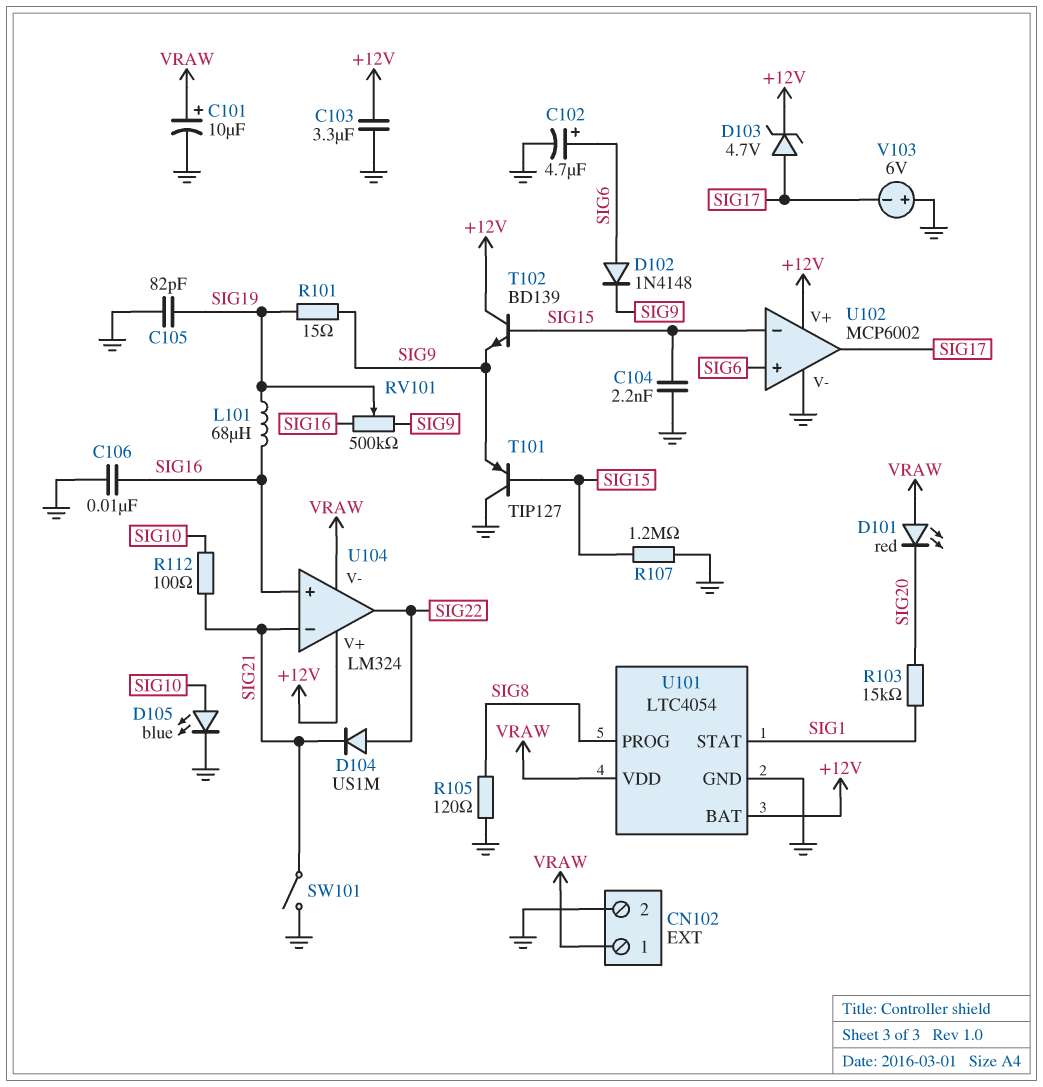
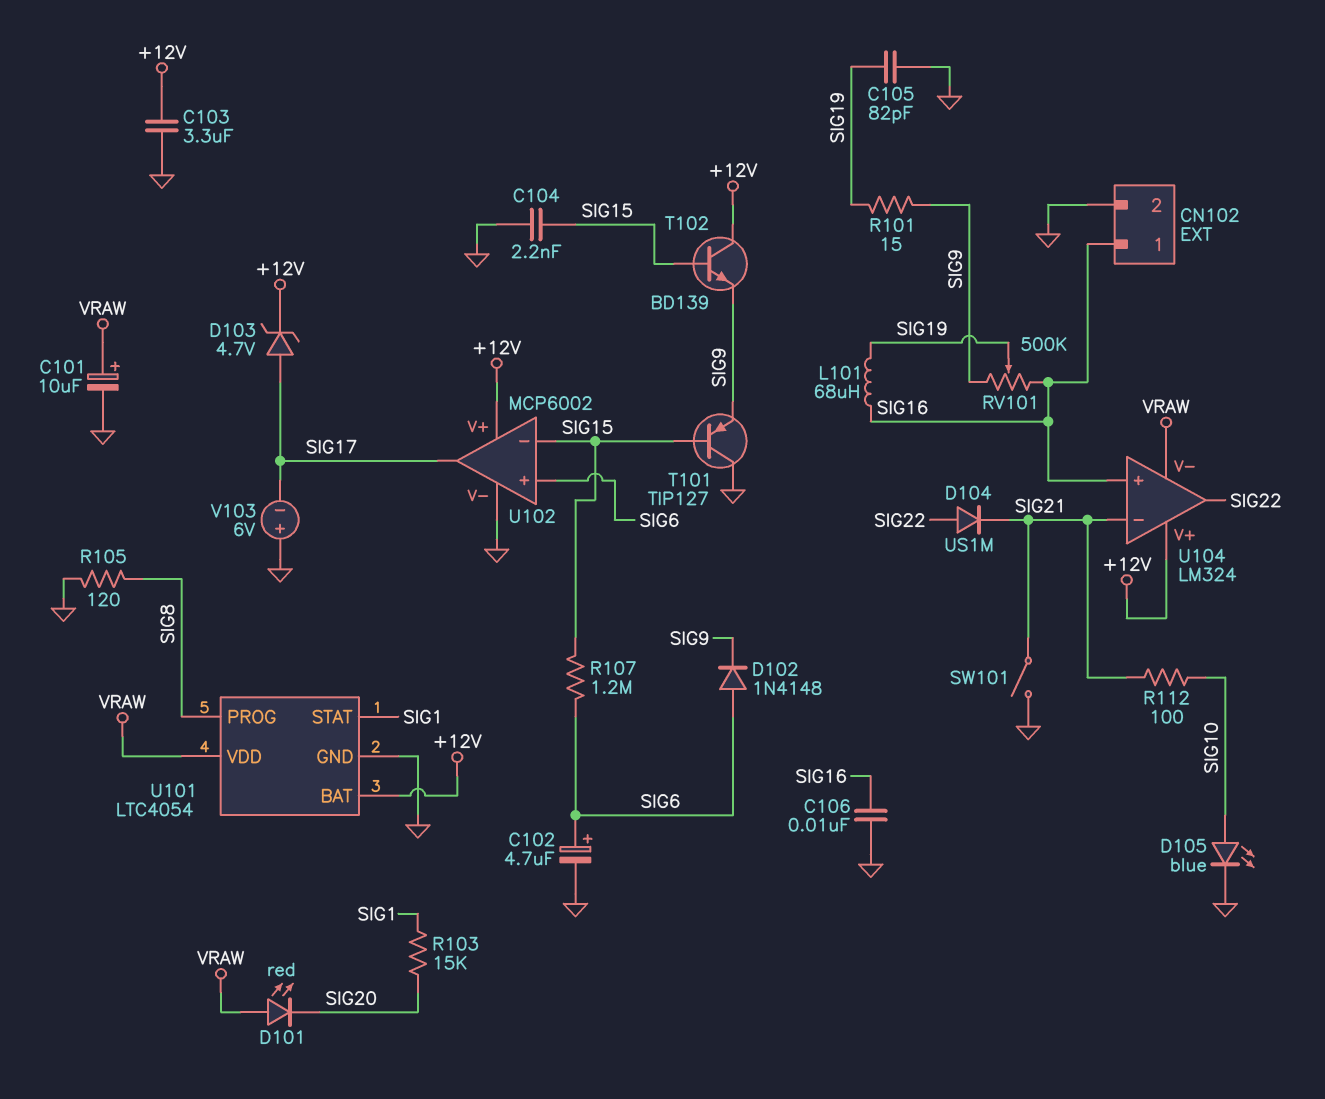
CN102 pin 1: VRAW -> SIG16
R107: 1.2M (GND, SIG15) -> 1.2M (SIG6, SIG15)

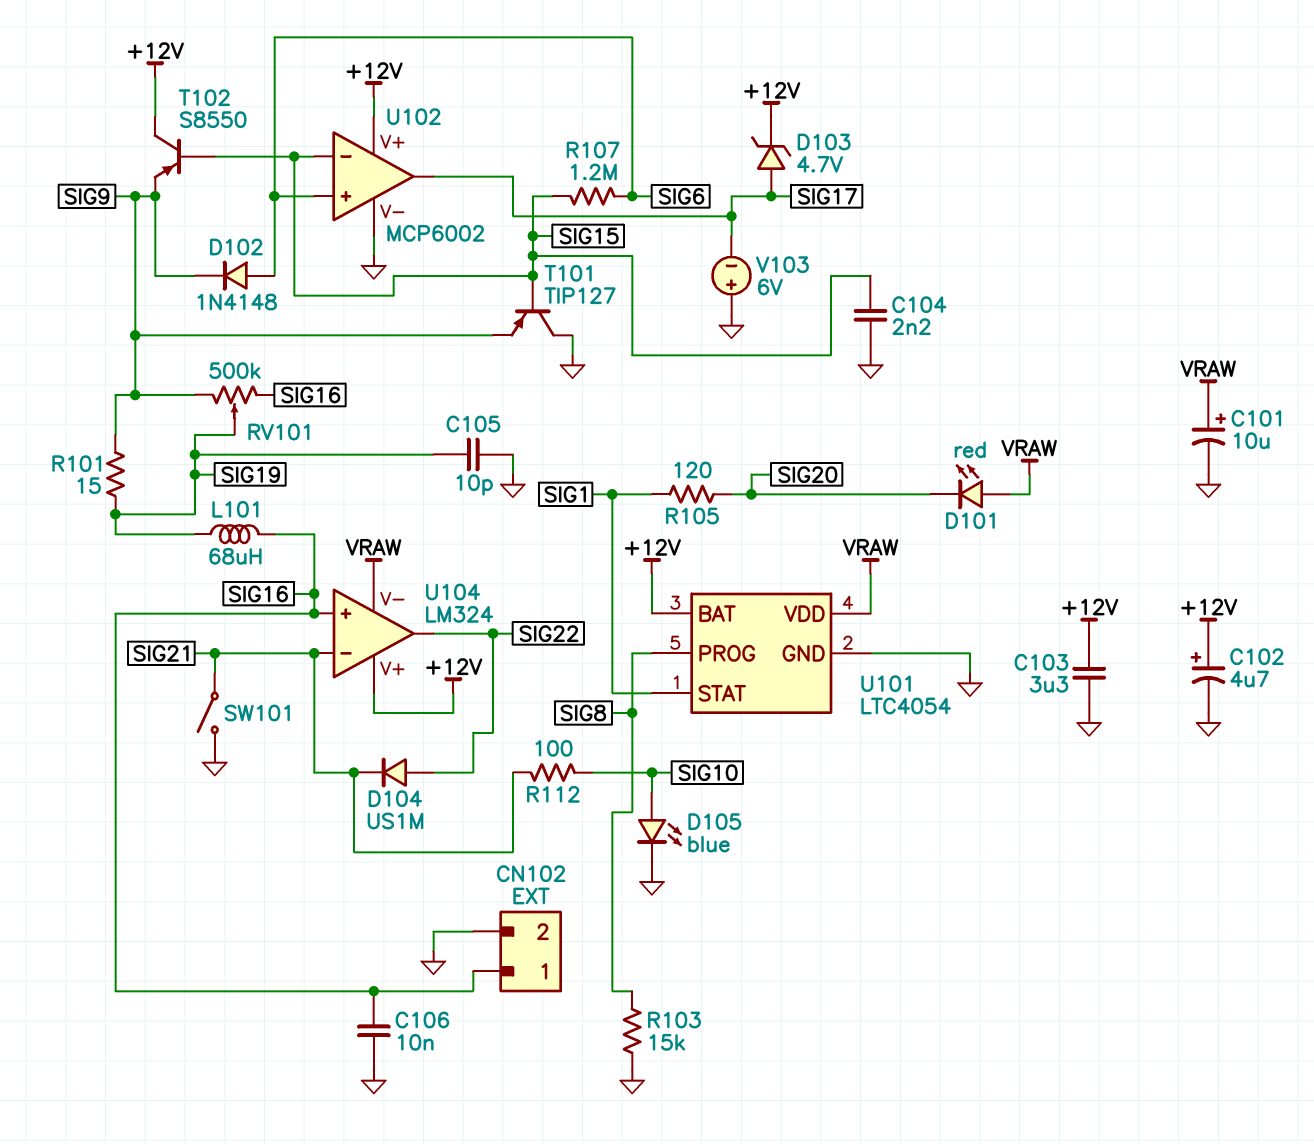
C102: 4.7uF (plus SIG6, minus GND) -> 4.7uF (plus +12V, minus GND)
C105: 82pF (GND, SIG19) -> 10pF (GND, SIG19)
R103: 15k (SIG1, SIG20) -> 15k (GND, SIG8)
R105: 120 (GND, SIG8) -> 120 (SIG1, SIG20)
T102: NPN BD139 (B SIG15, C +12V, E SIG9) -> PNP S8550 (B SIG15, C +12V, E SIG9)

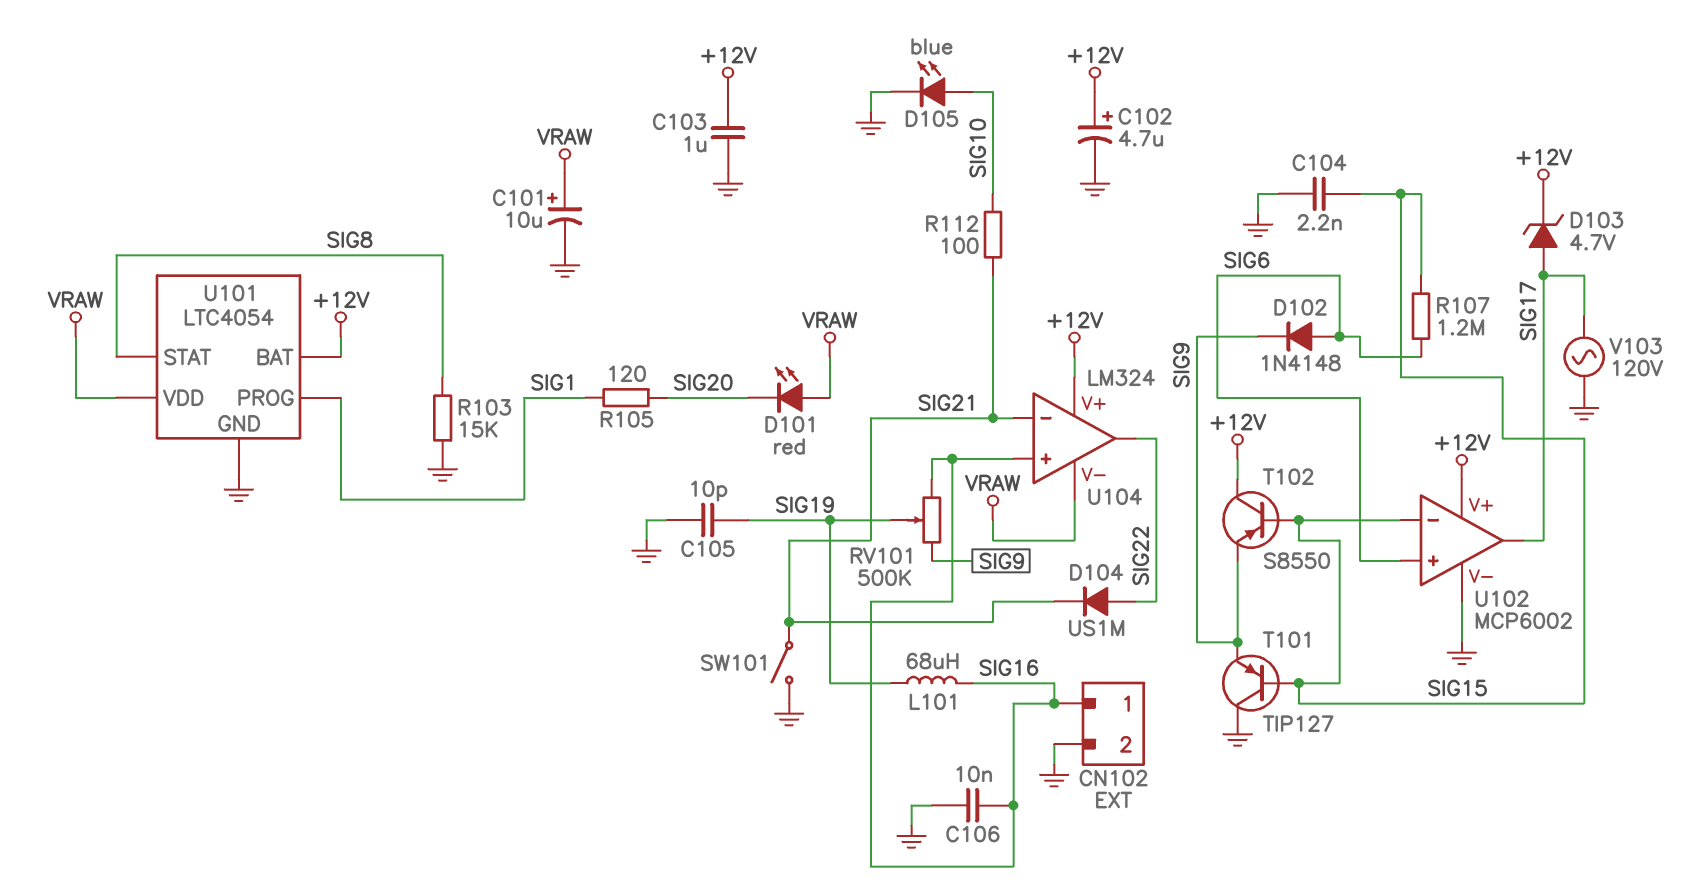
C103: 3.3uF (+12V, GND) -> 1uF (+12V, GND)
R101: 15 (SIG9, SIG19) -> none
U101 pin PROG: SIG8 -> SIG1
U101 pin STAT: SIG1 -> SIG8
V103: 6V (plus GND, minus SIG17) -> AC 120V (GND, SIG17)

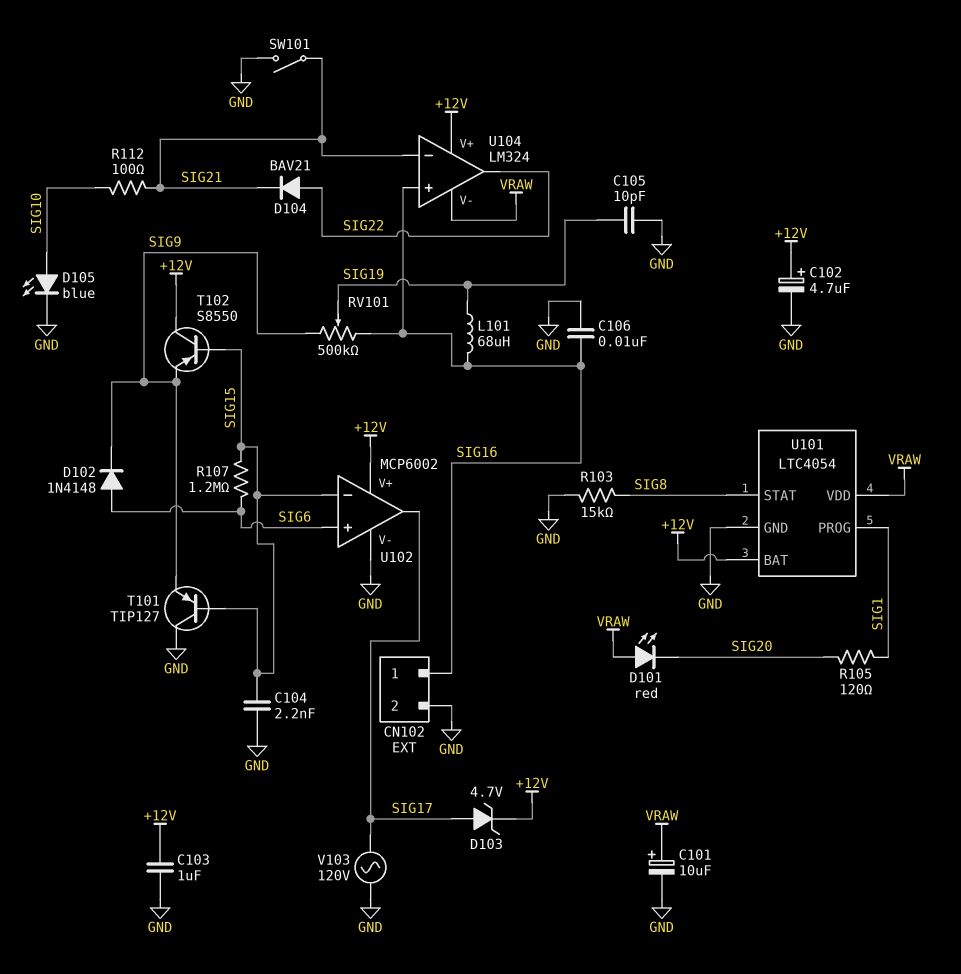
D104: diode US1M (A SIG22, K SIG21) -> diode BAV21 (A SIG22, K SIG21)

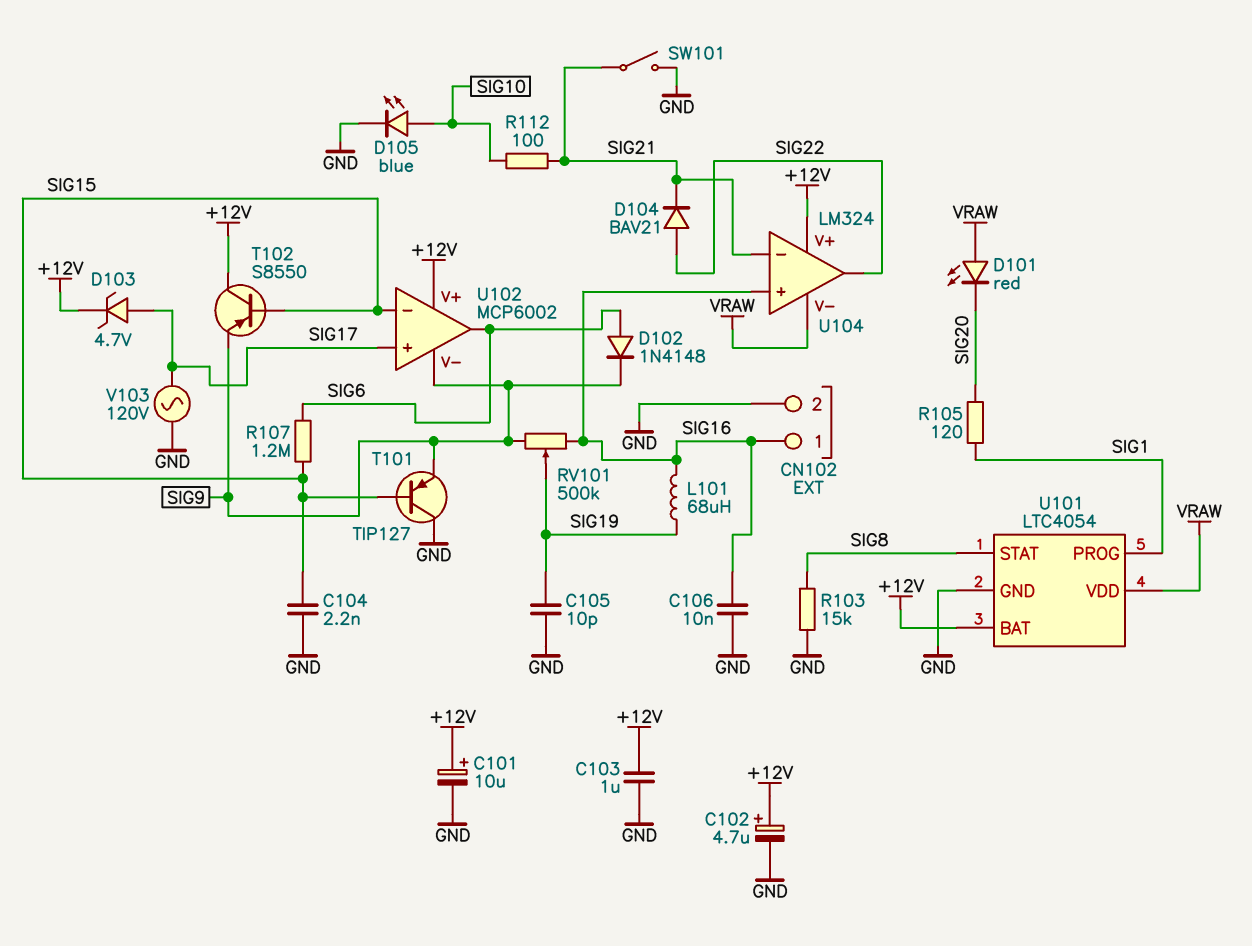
C101: 10uF (plus VRAW, minus GND) -> 10uF (plus +12V, minus GND)
U102 pin V-: GND -> SIG9
U102 pin in+: SIG6 -> SIG17
U102 pin out: SIG17 -> SIG6

